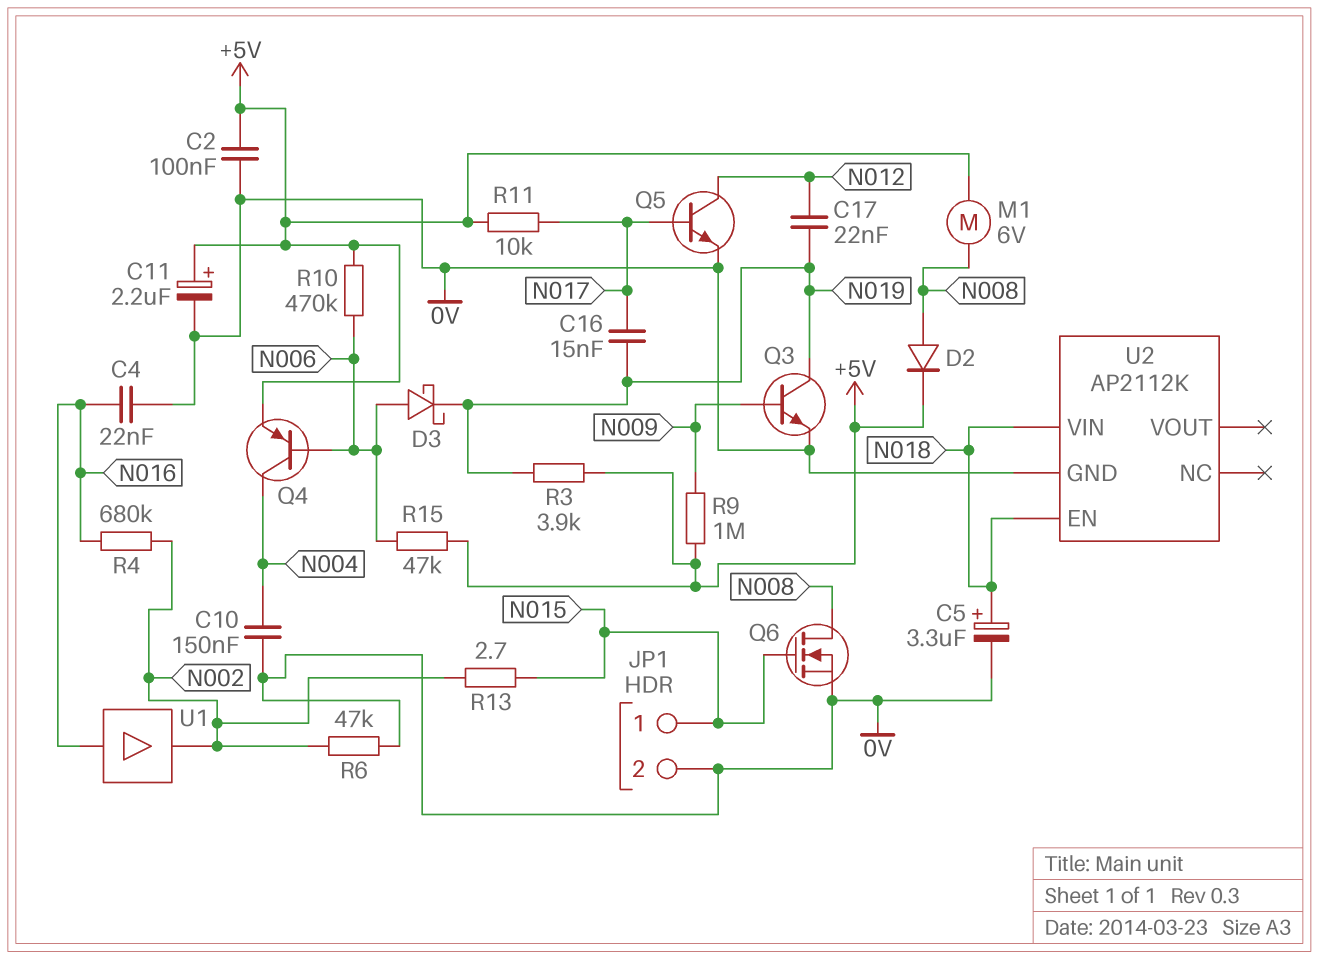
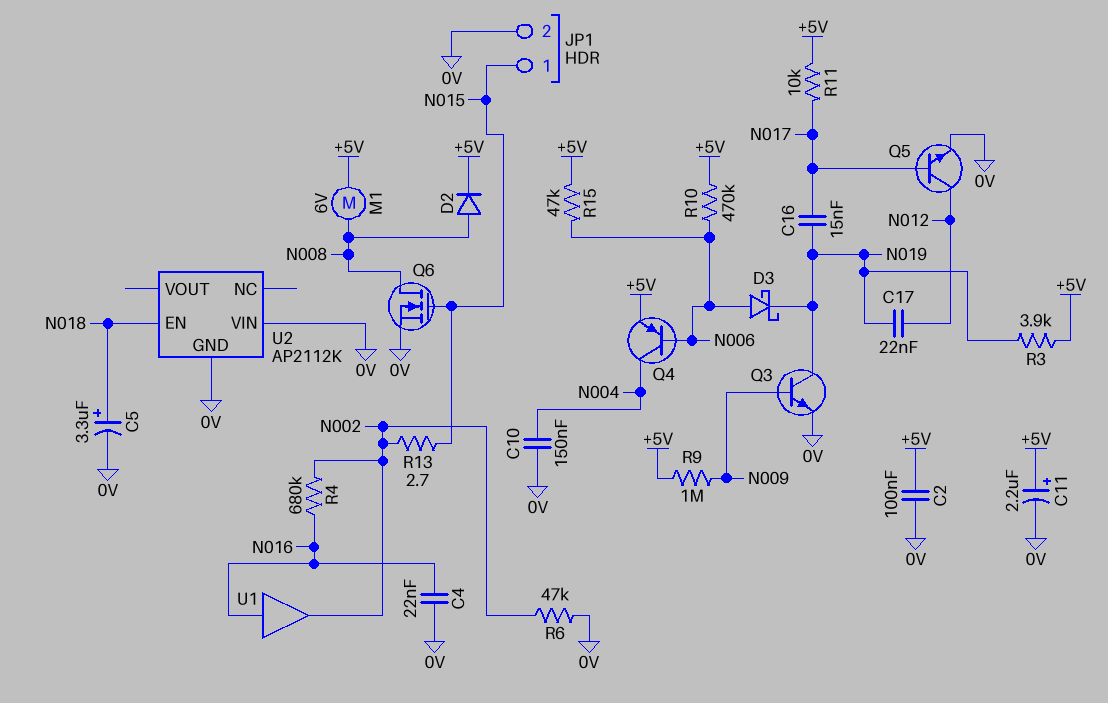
U2 pin VIN: N018 -> 0V

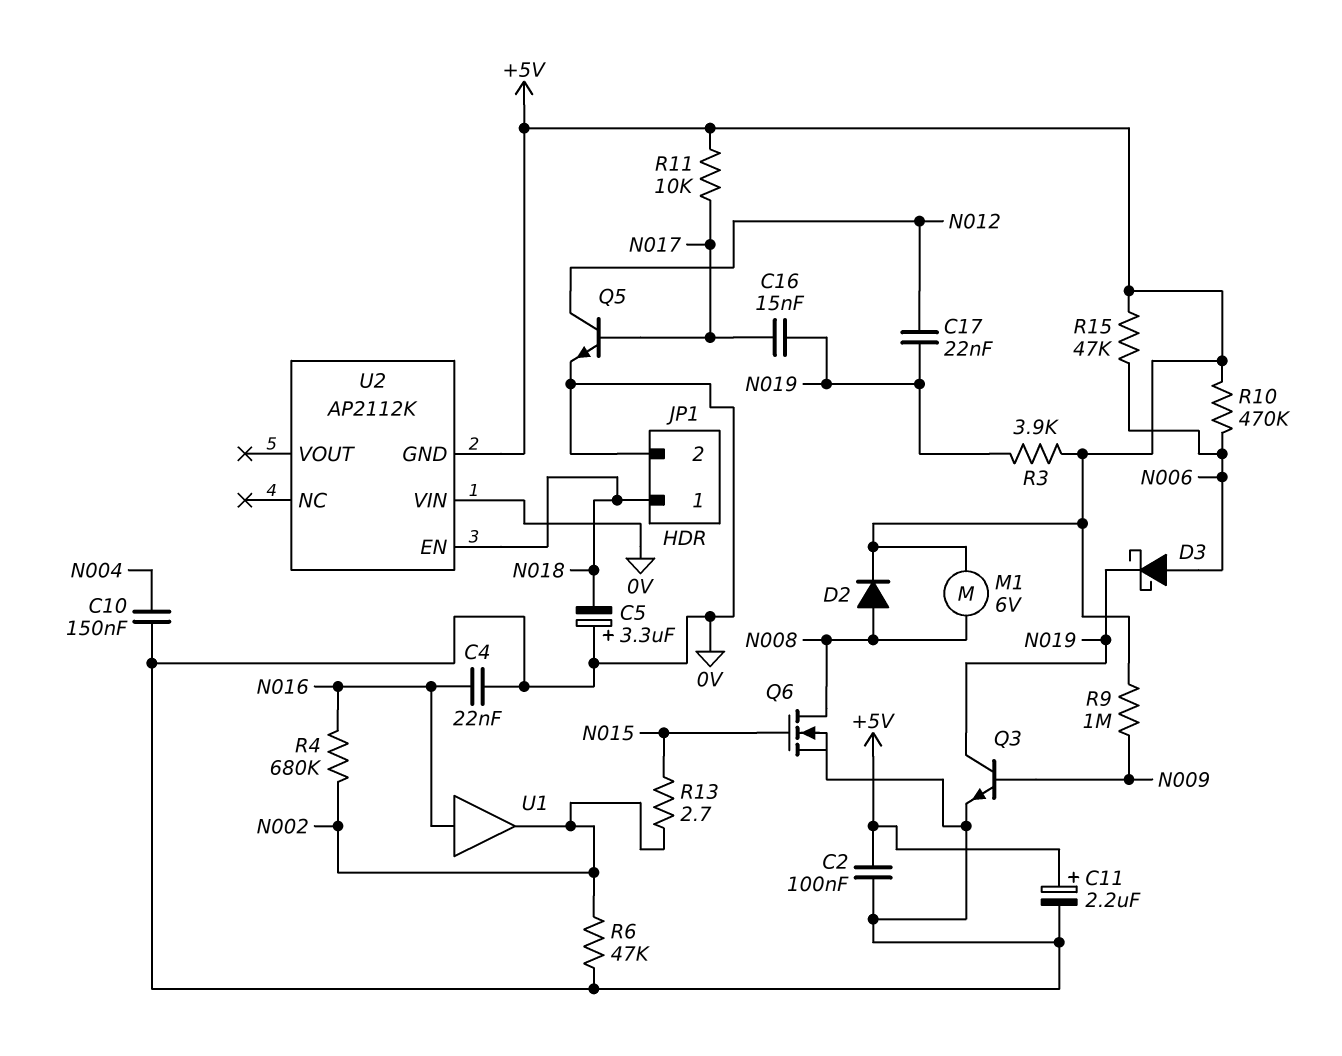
C5: 3.3uF (plus N018, minus 0V) -> 3.3uF (plus 0V, minus N018)
JP1 pin 1: N015 -> N018
Q4: PNP (B N006, C N004, E +5V) -> none
U2 pin GND: 0V -> +5V

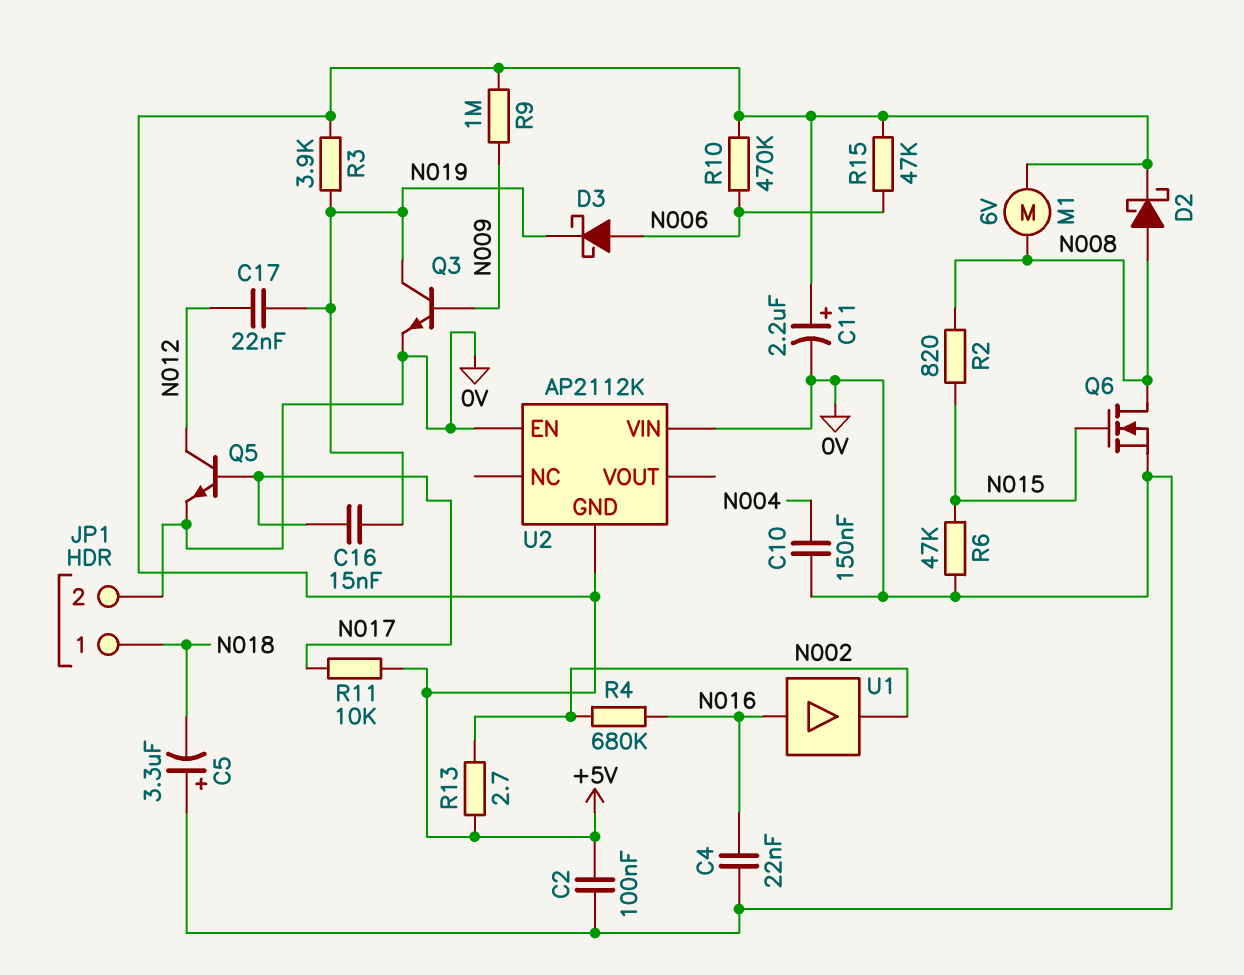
D2: diode (A N008, K +5V) -> schottky (A N008, K +5V)
R2: none -> 820 (N008, N015)
R6: 47k (0V, N002) -> 47k (0V, N015)
R13: 2.7 (N002, N015) -> 2.7 (+5V, N002)
U2 pin EN: N018 -> 0V

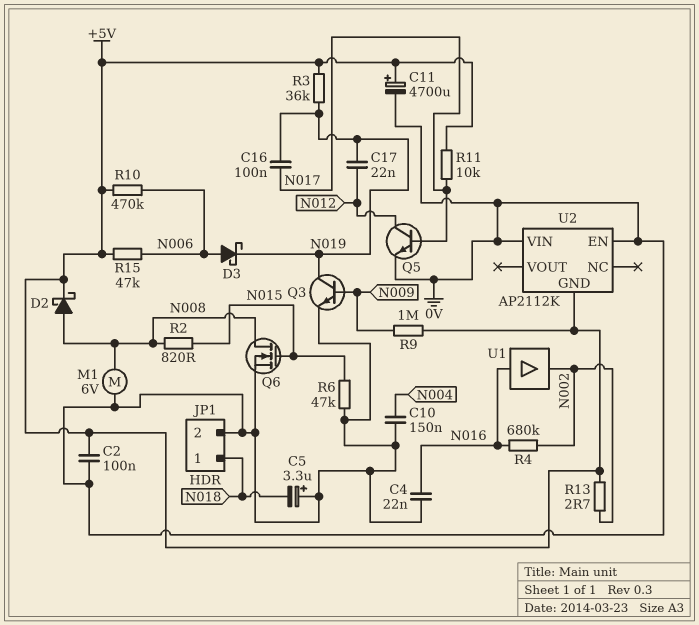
C11: 2.2uF (plus +5V, minus 0V) -> 4700uF (plus +5V, minus 0V)
C16: 15nF (N017, N019) -> 100nF (N017, N019)
M1: motor 6V (+5V, N008) -> motor 6V (0V, N008)
R3: 3.9k (+5V, N019) -> 36k (+5V, N019)

